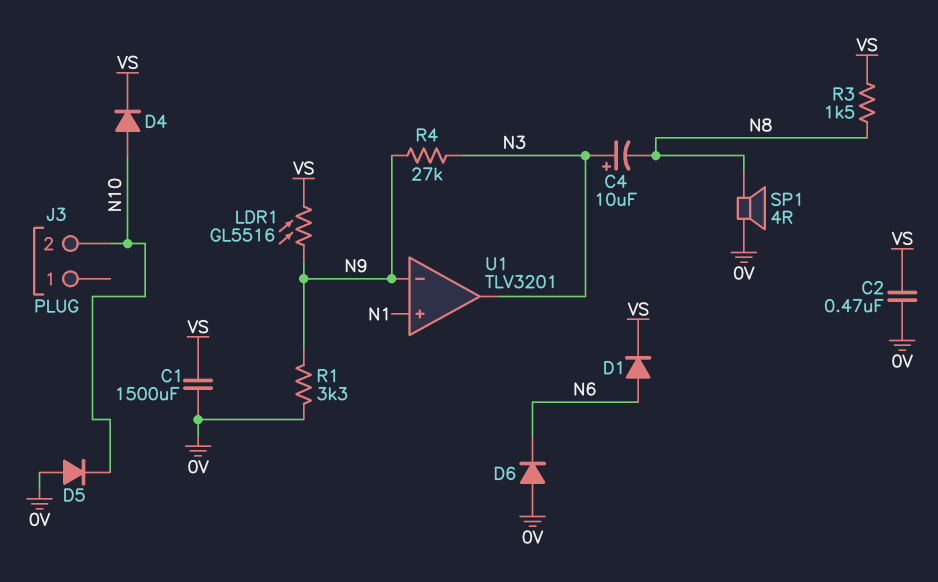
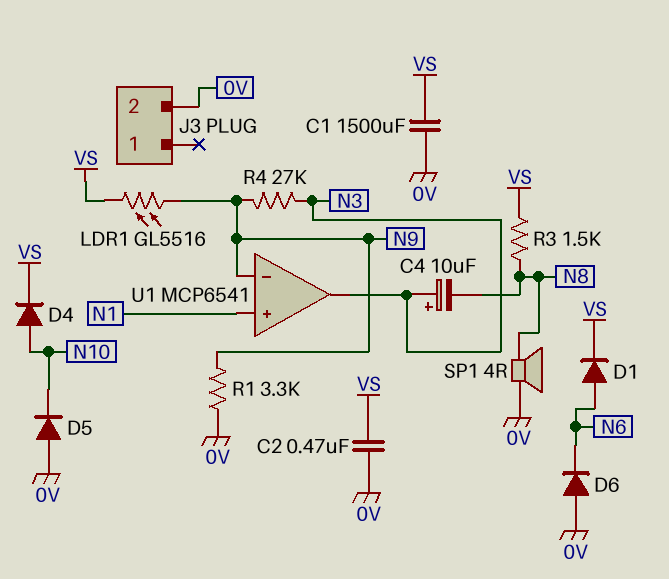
J3 pin 2: N10 -> 0V
U1: TLV3201 -> MCP6541

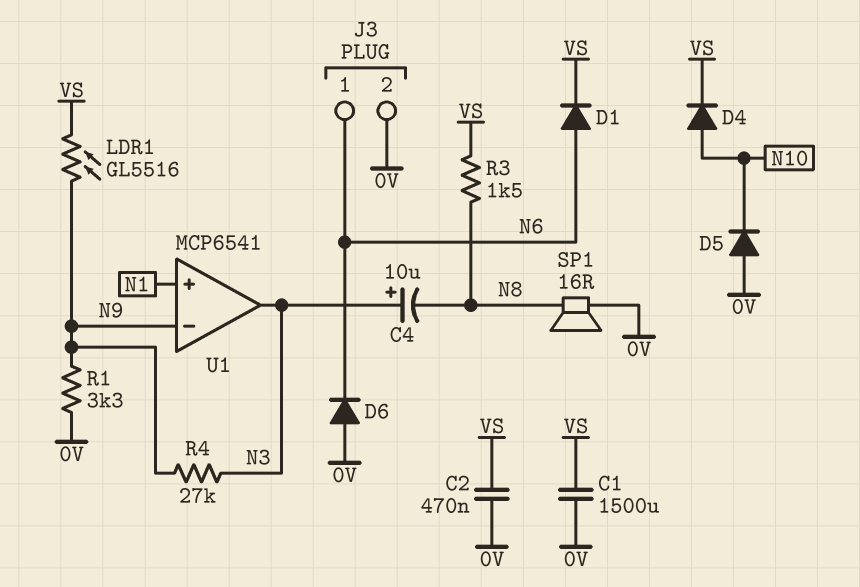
J3 pin 1: none -> N6
SP1: speaker 4R (0V, N8) -> speaker 16R (0V, N8)

